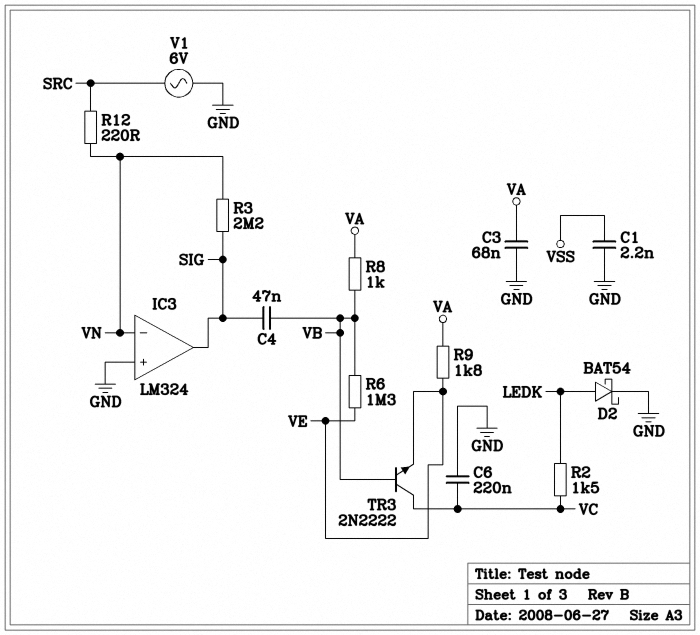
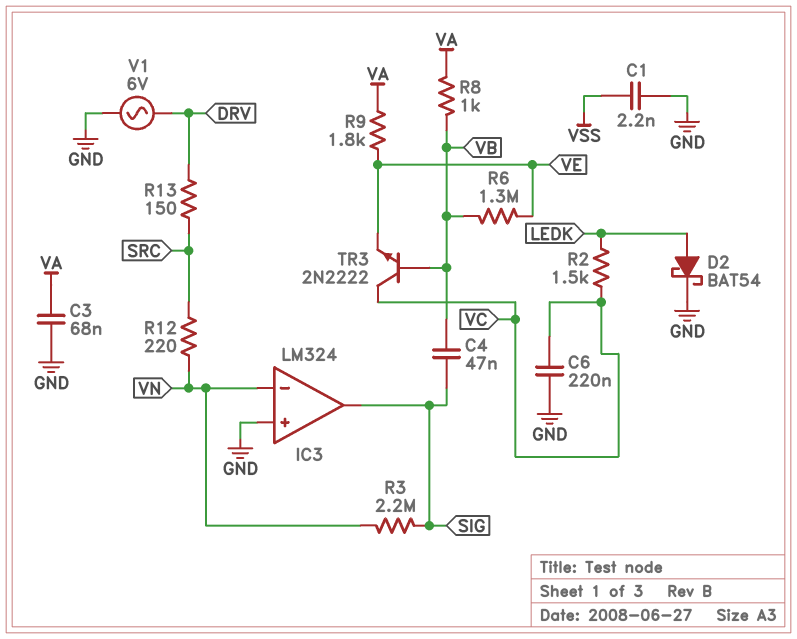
R13: none -> 150 (DRV, SRC)
V1: AC 6V (GND, SRC) -> AC 6V (DRV, GND)

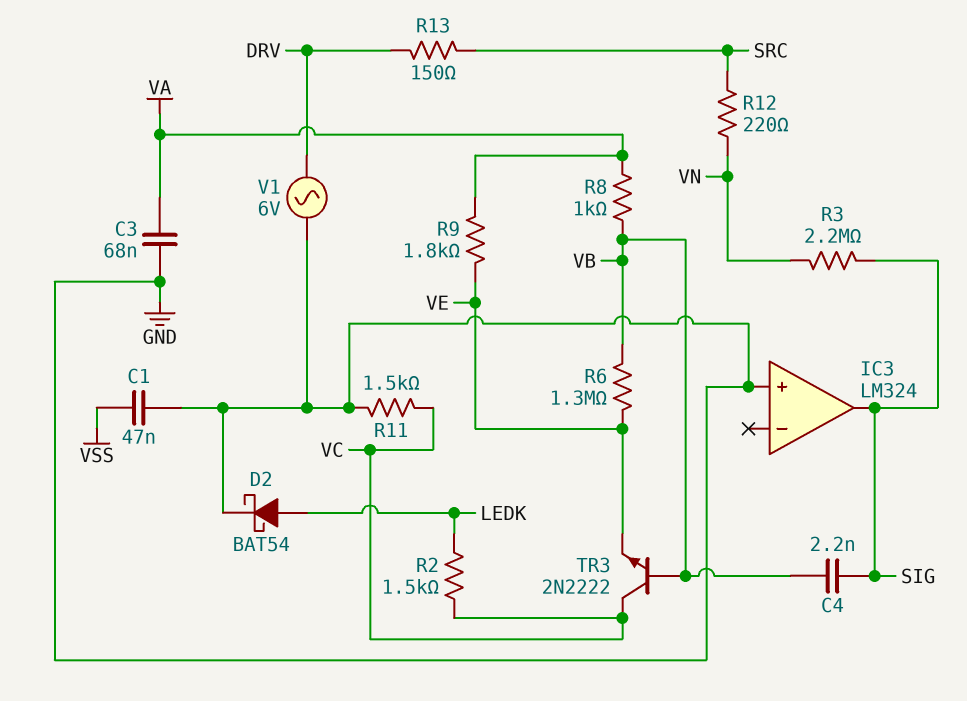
C1: 2.2nF (GND, VSS) -> 47nF (GND, VSS)
C4: 47nF (SIG, VB) -> 2.2nF (SIG, VB)
C6: 220nF (GND, VC) -> none
IC3 pin in-: VN -> none
R11: none -> 1.5k (GND, VC)

